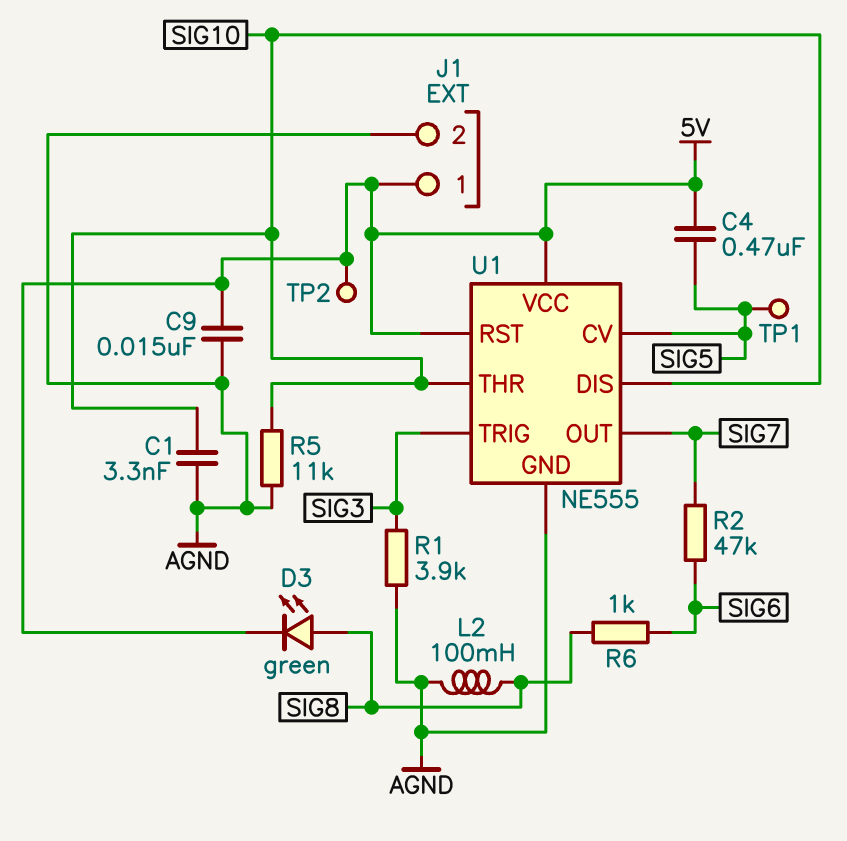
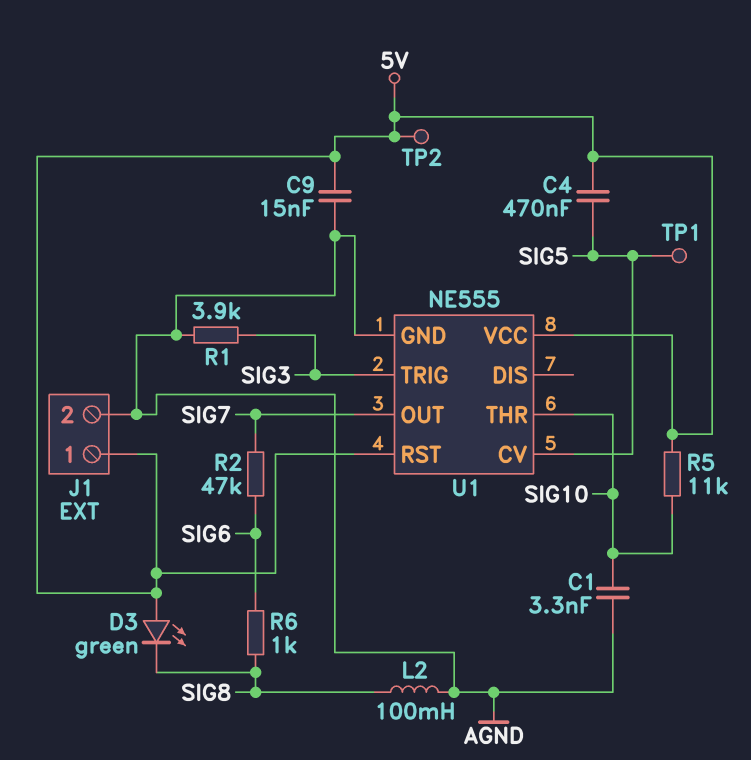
D3: LED green (A SIG8, K 5V) -> LED green (A 5V, K SIG8)
R5: 11k (AGND, SIG10) -> 11k (5V, SIG10)
U1 pin DIS: SIG10 -> none

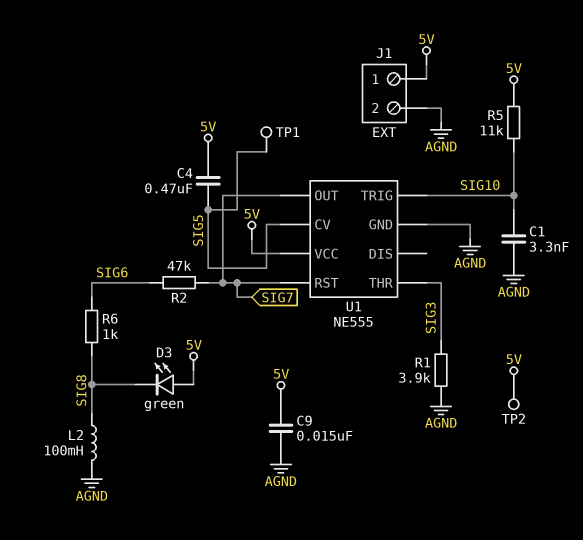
U1 pin RST: 5V -> SIG7
U1 pin THR: SIG10 -> SIG3
U1 pin TRIG: SIG3 -> SIG10

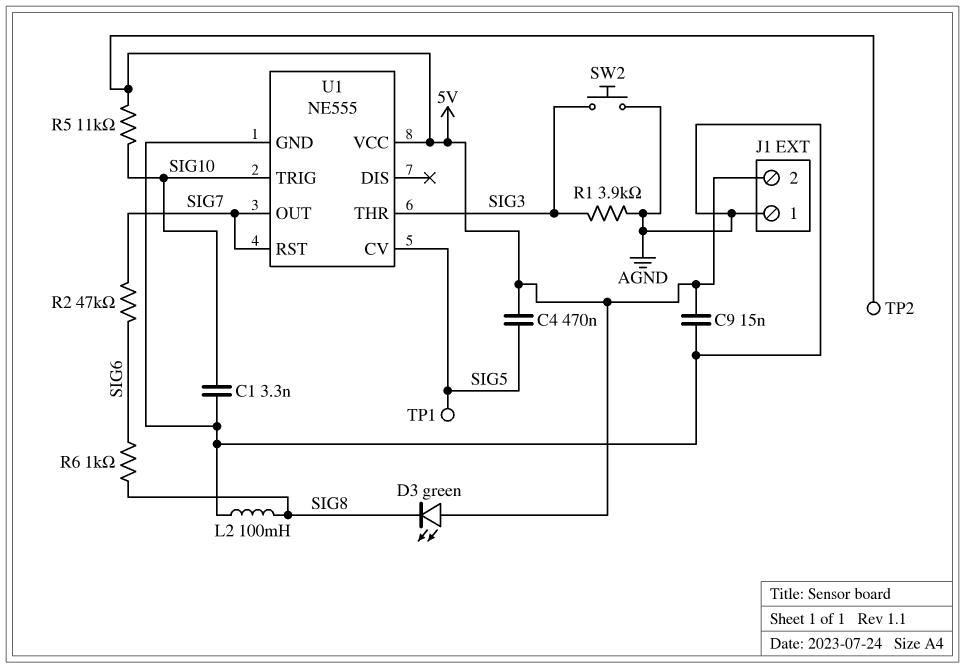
J1 pin 1: 5V -> AGND
J1 pin 2: AGND -> 5V
SW2: none -> button (AGND, SIG3)

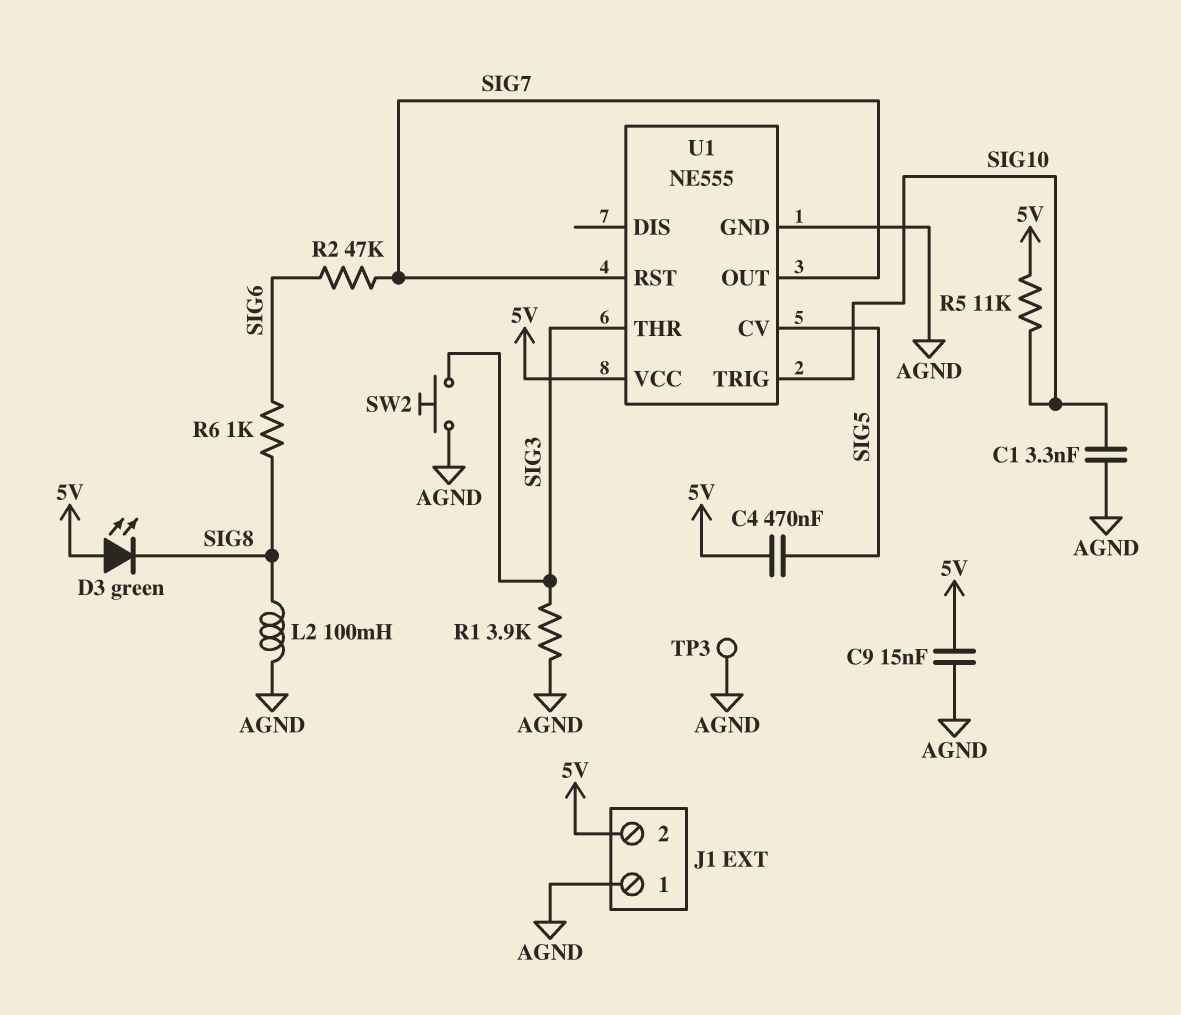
TP1: test point (SIG5) -> none
TP2: test point (5V) -> none
TP3: none -> test point (AGND)

